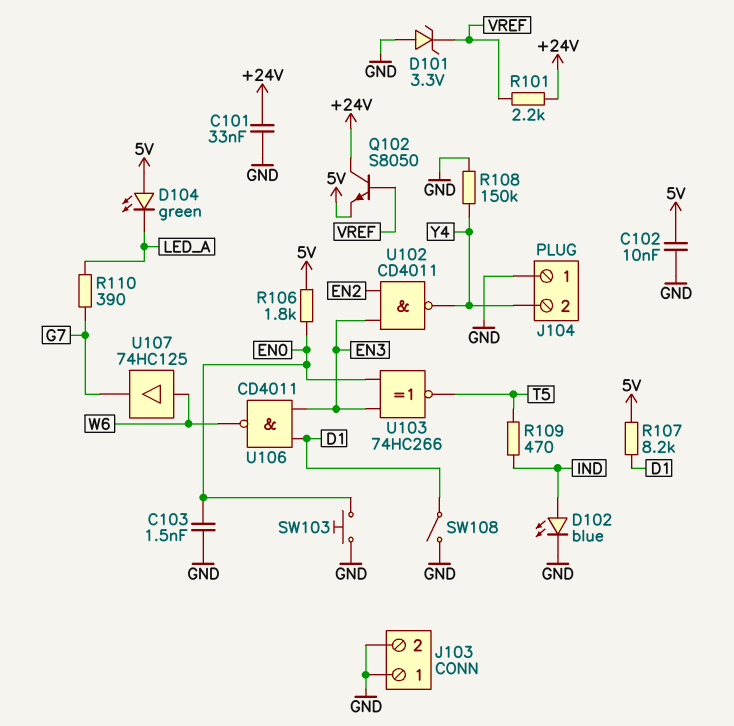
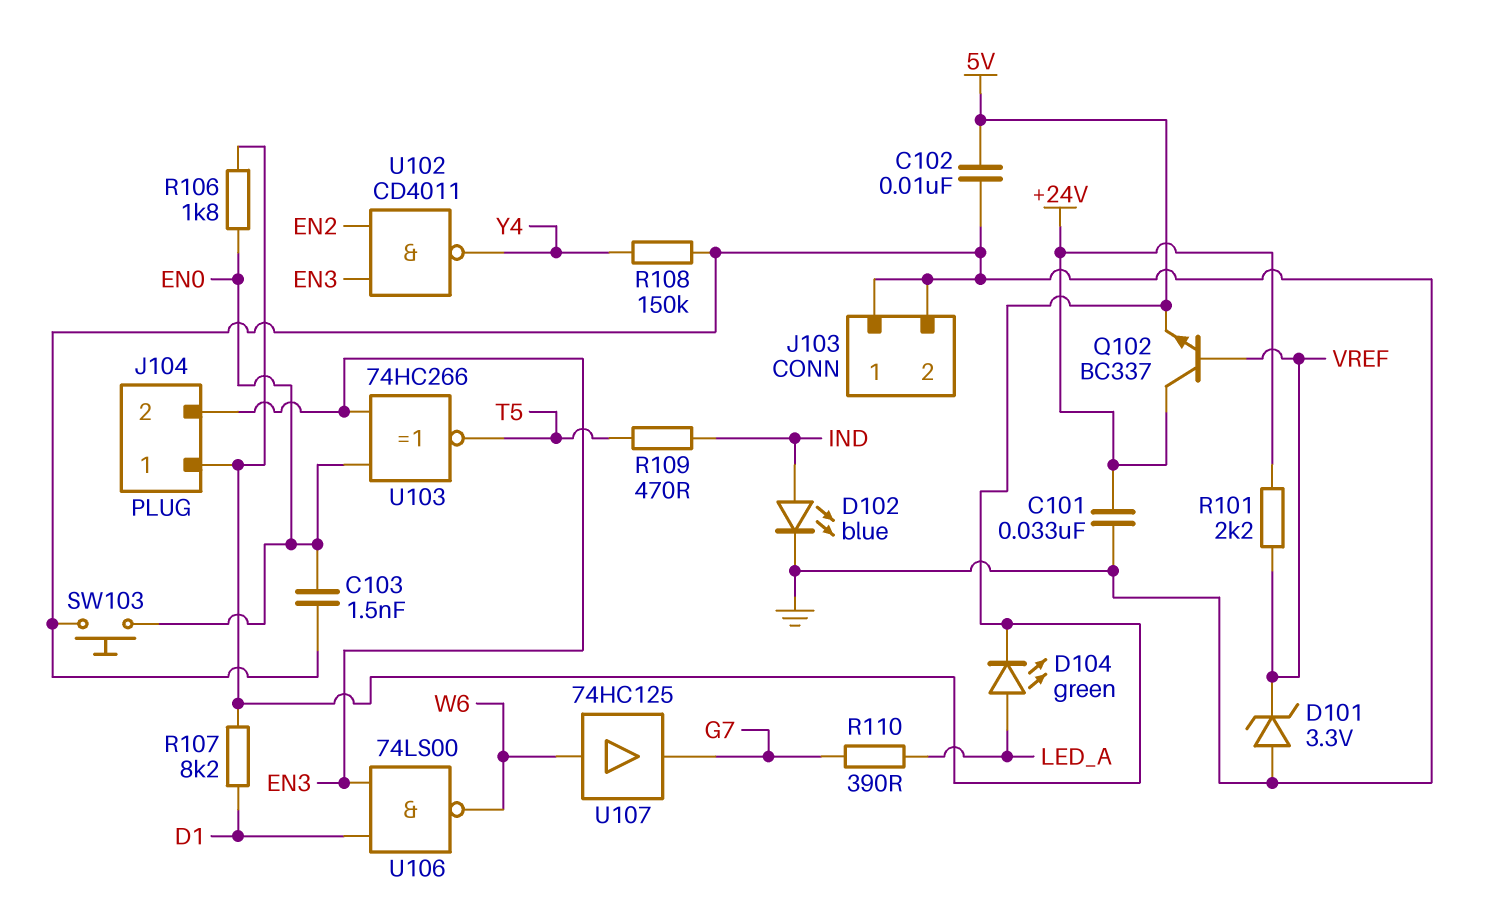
D104: LED green (A 5V, K LED_A) -> LED green (A LED_A, K 5V)
J104 pin 1: GND -> 5V
J104 pin 2: Y4 -> EN3
Q102: NPN S8050 (B VREF, C +24V, E 5V) -> NPN BC337 (B VREF, C +24V, E 5V)
SW108: switch (D1, GND) -> none
U106: NAND CD4011 (in D1, in EN3, out W6) -> NAND 74LS00 (in D1, in EN3, out W6)

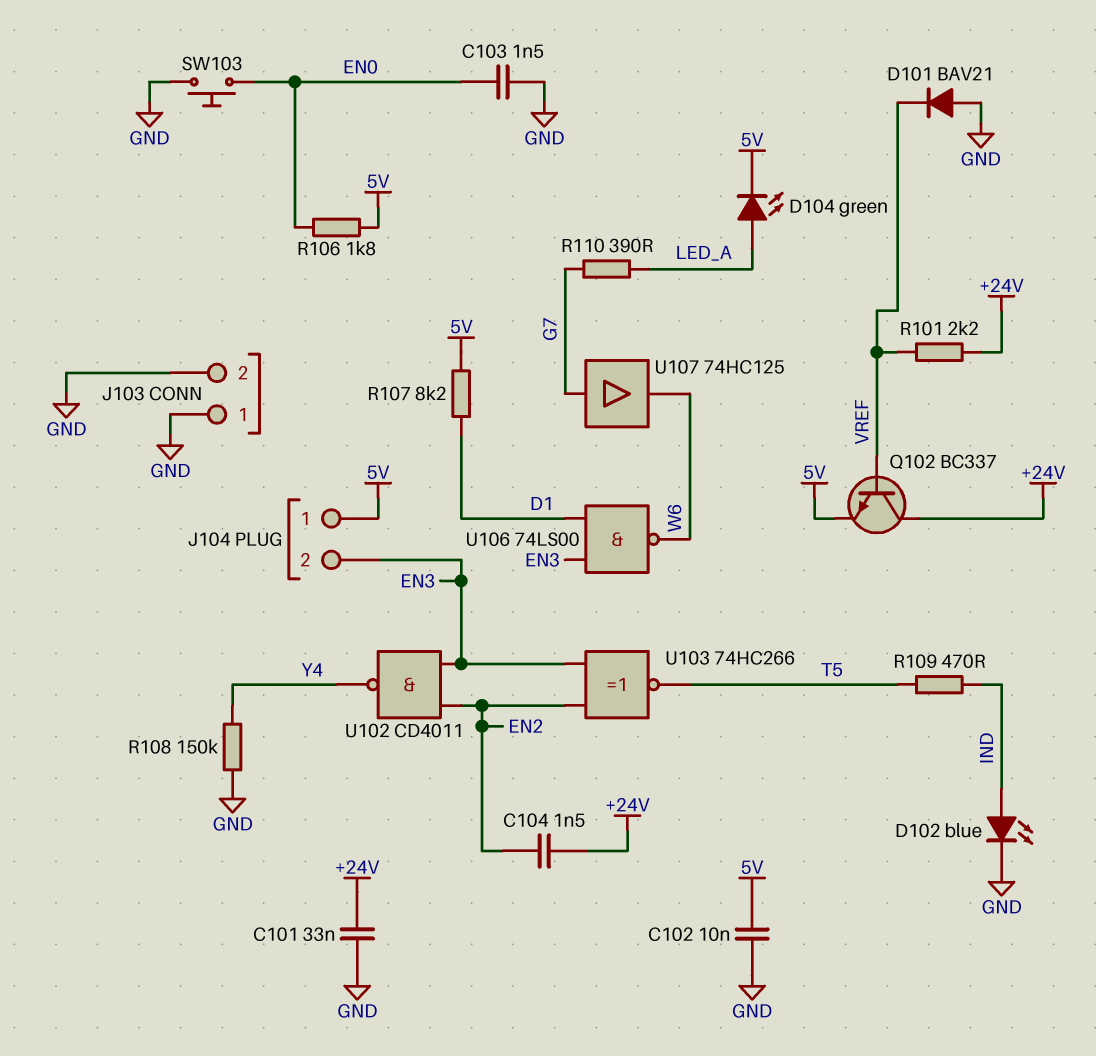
C104: none -> 1.5nF (+24V, EN2)
D101: zener 3.3V (A GND, K VREF) -> diode BAV21 (A GND, K VREF)
U103: XNOR 74HC266 (in EN0, in EN3, out T5) -> XNOR 74HC266 (in EN2, in EN3, out T5)
U107: buffer 74HC125 (in W6, out G7) -> buffer 74HC125 (in G7, out W6)

